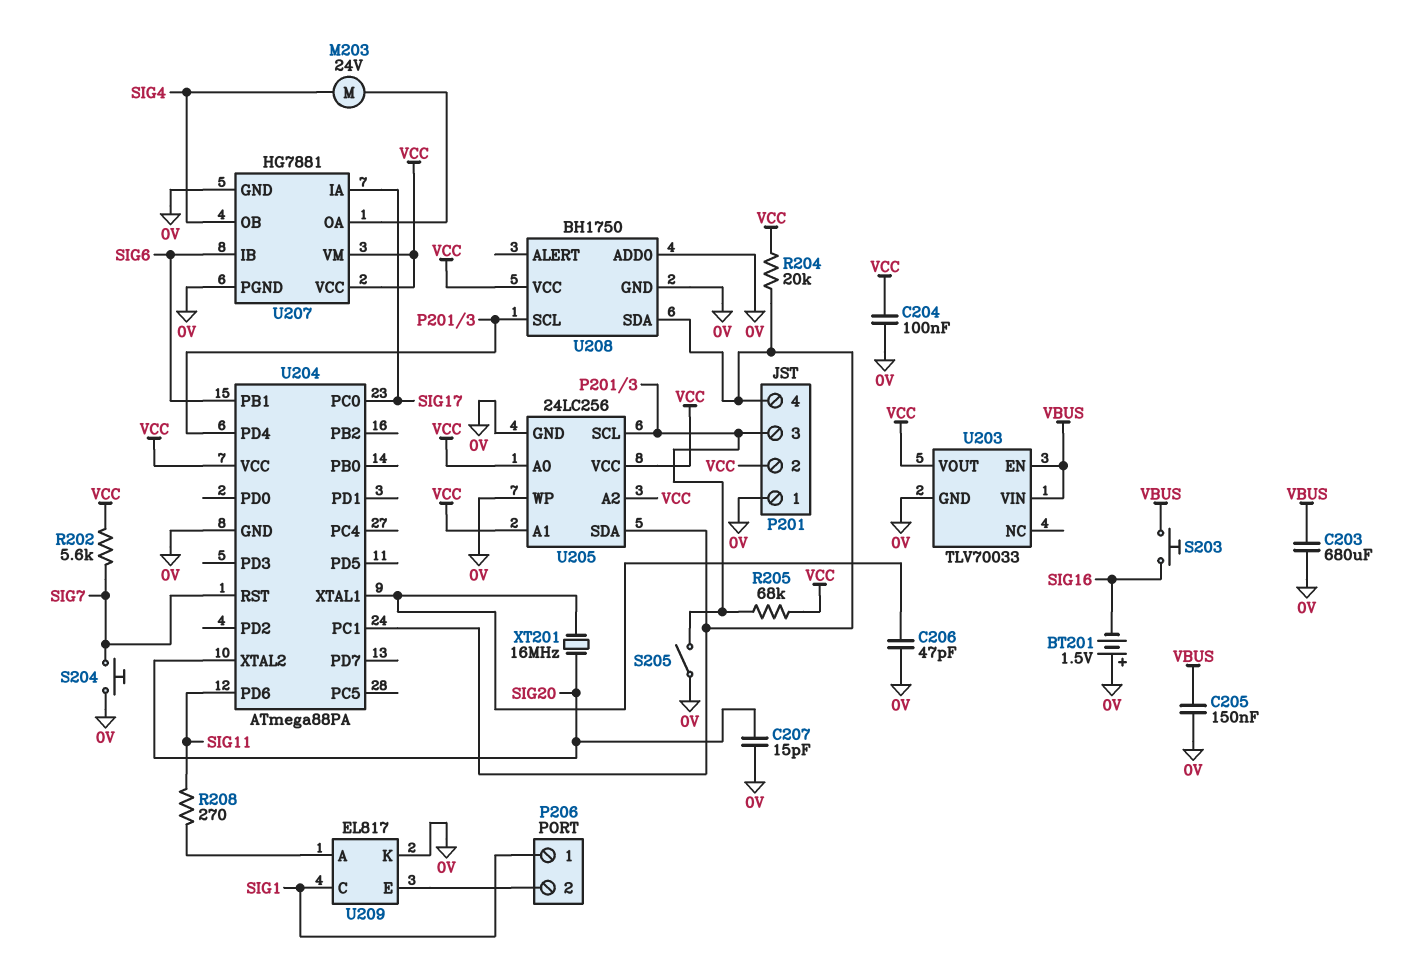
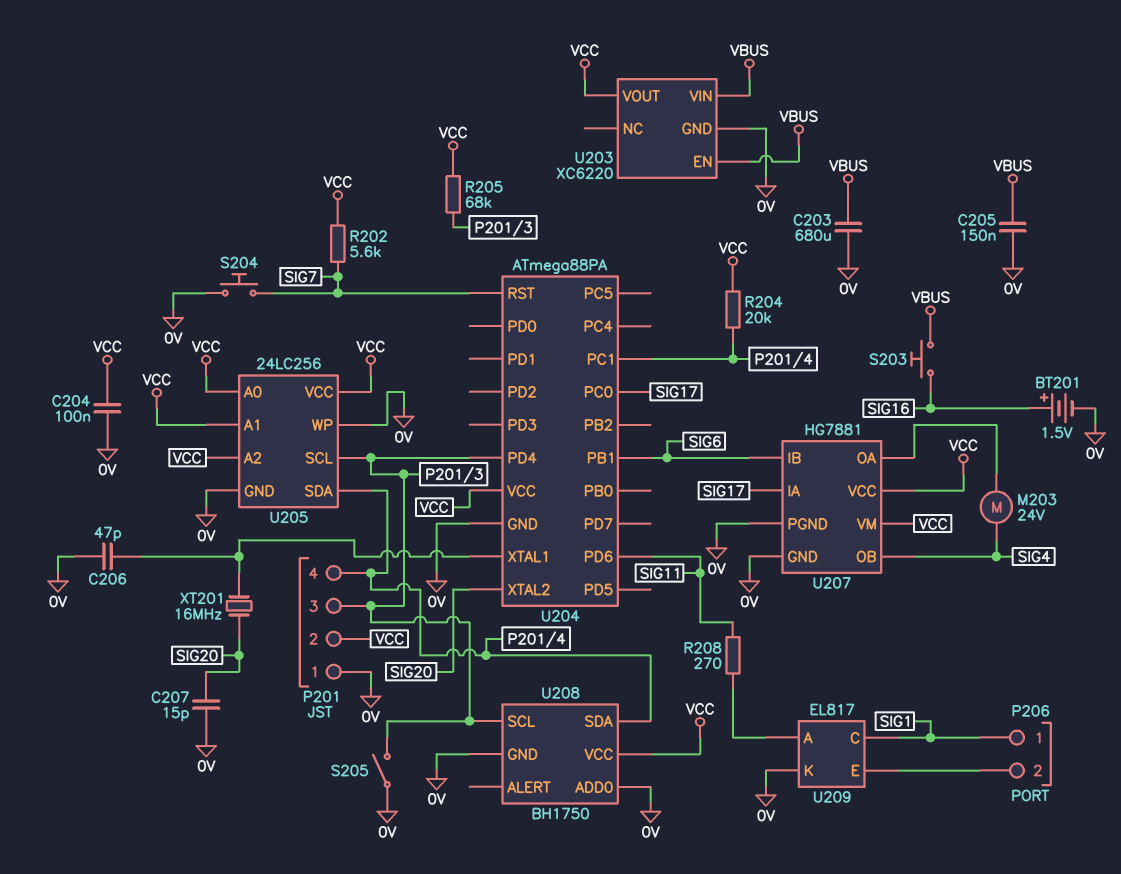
BT201: 1.5V (plus 0V, minus SIG16) -> 1.5V (plus SIG16, minus 0V)
U203: TLV70033 -> XC6220

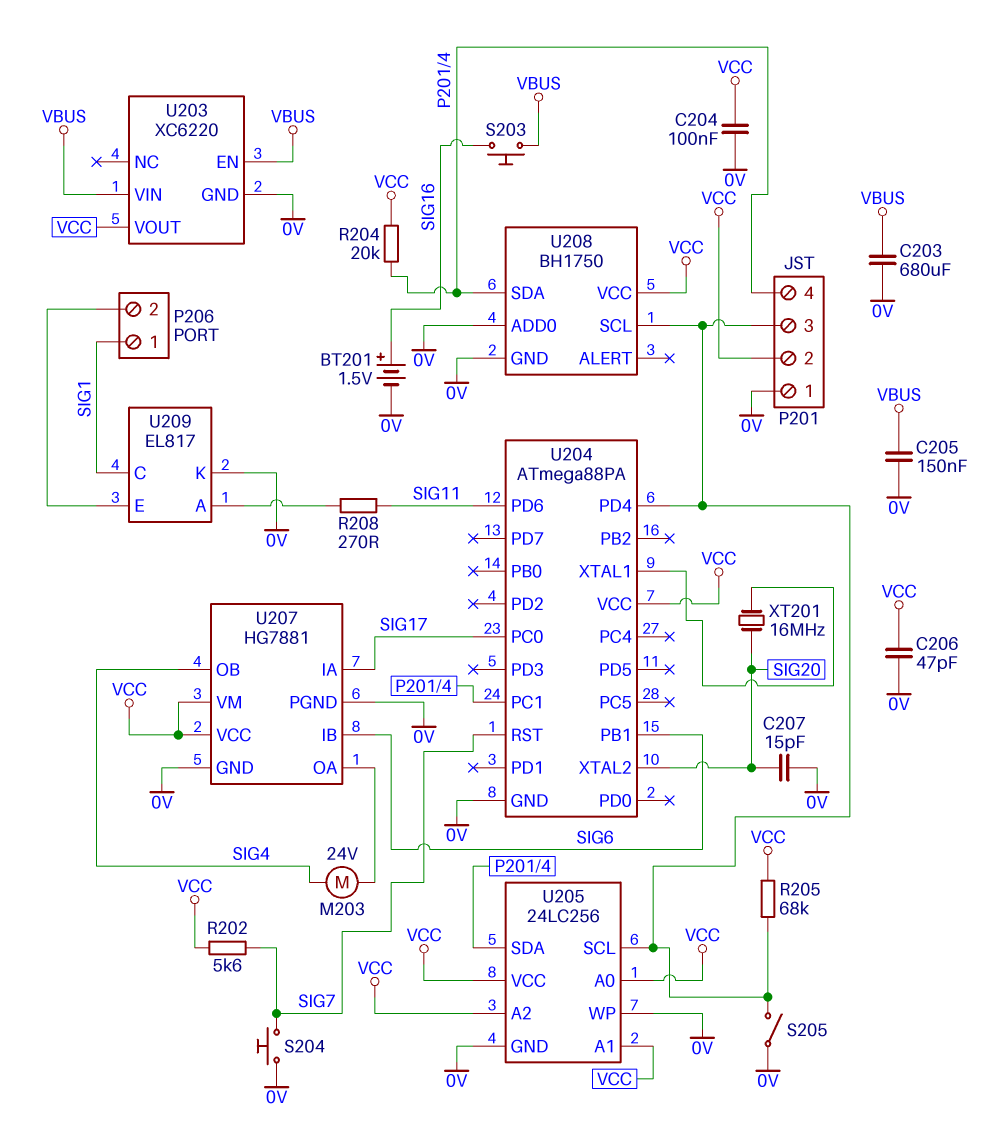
C206: 47pF (0V, U204/XTAL1) -> 47pF (0V, VCC)

